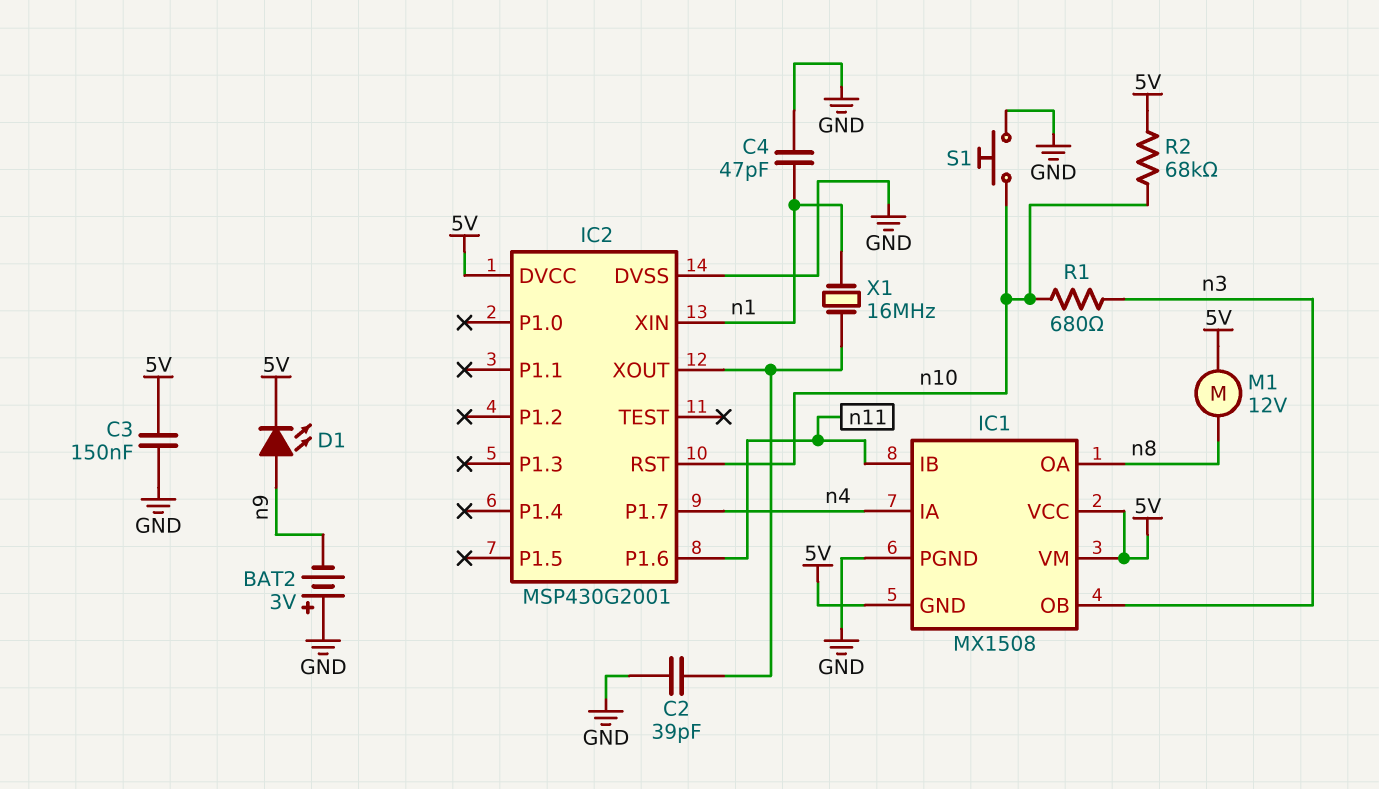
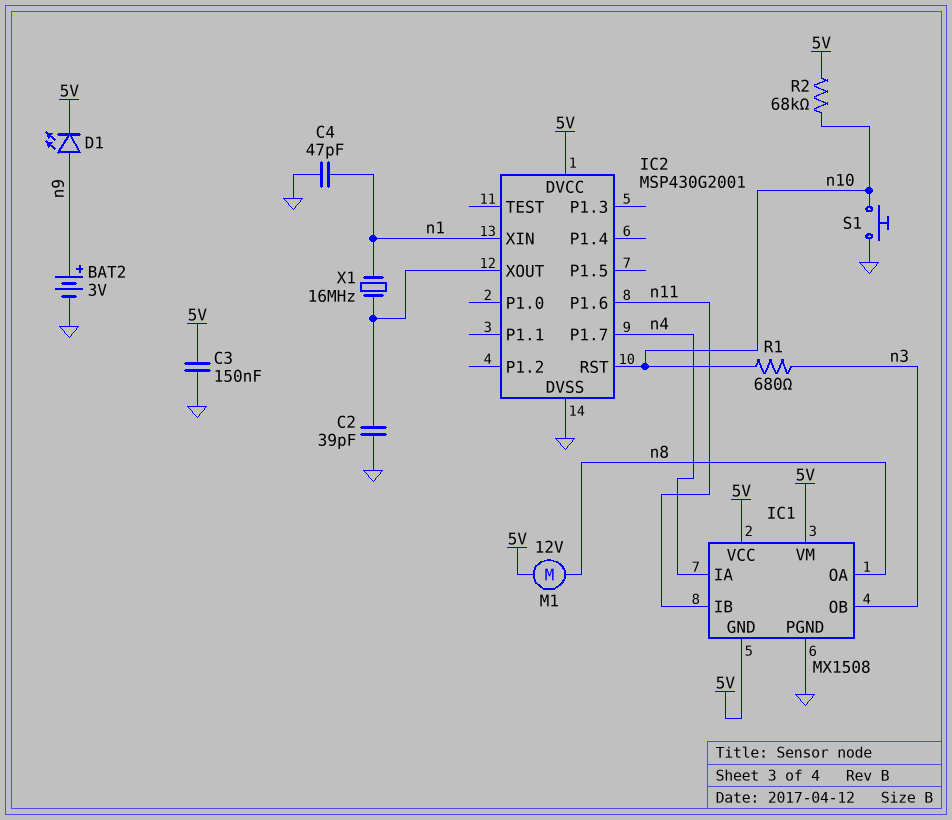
BAT2: 3V (plus GND, minus n9) -> 3V (plus n9, minus GND)

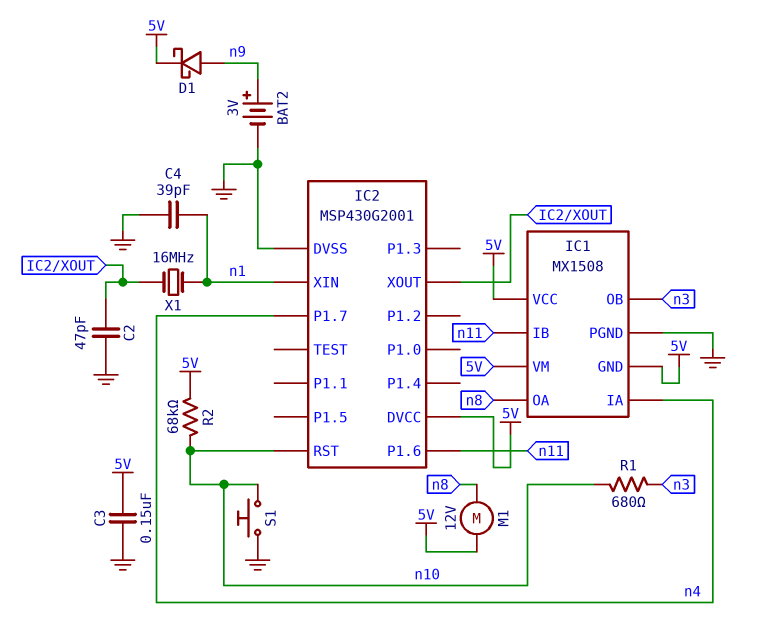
C2: 39pF (GND, IC2/XOUT) -> 47pF (GND, IC2/XOUT)
C4: 47pF (GND, n1) -> 39pF (GND, n1)
D1: LED (A n9, K 5V) -> schottky (A n9, K 5V)

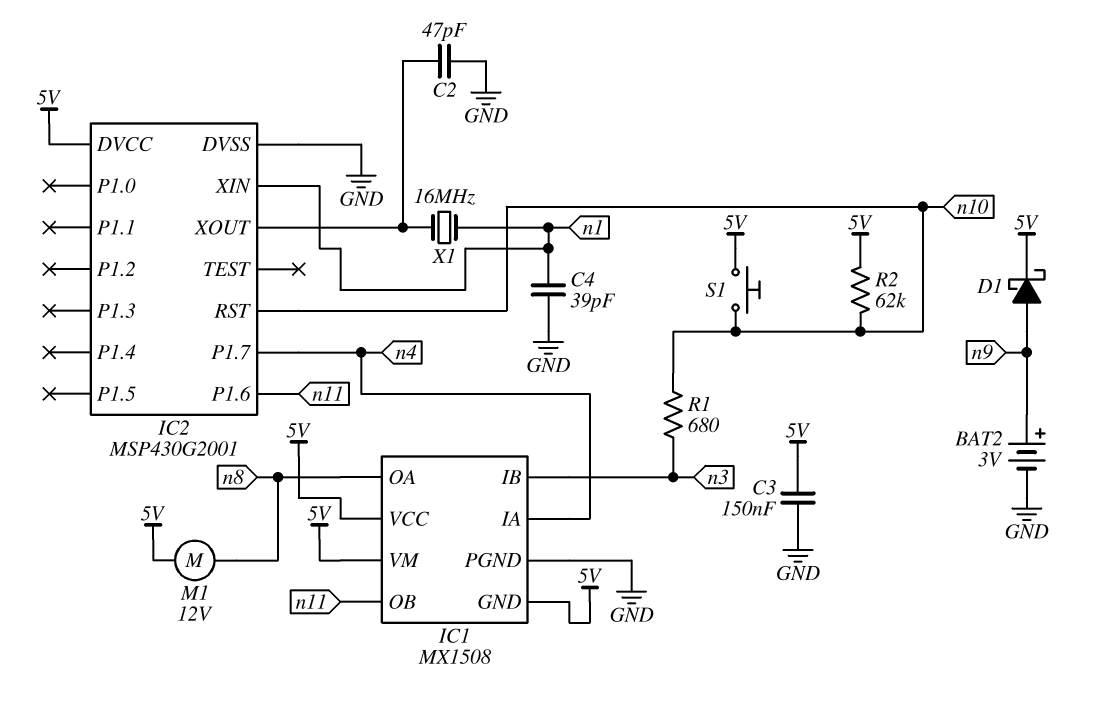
IC1 pin IB: n11 -> n3
IC1 pin OB: n3 -> n11
R2: 68k (5V, n10) -> 62k (5V, n10)
S1: button (GND, n10) -> button (5V, n10)

